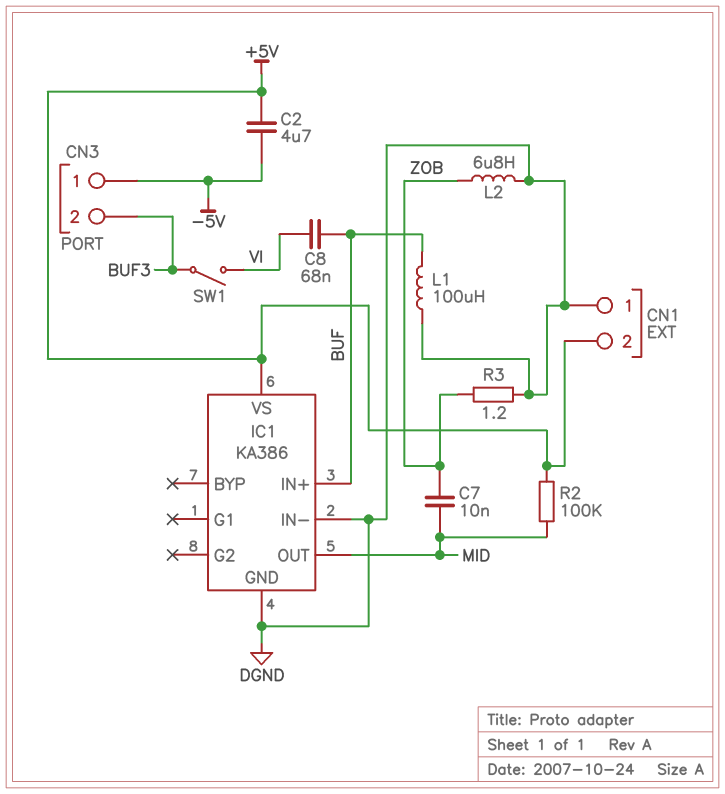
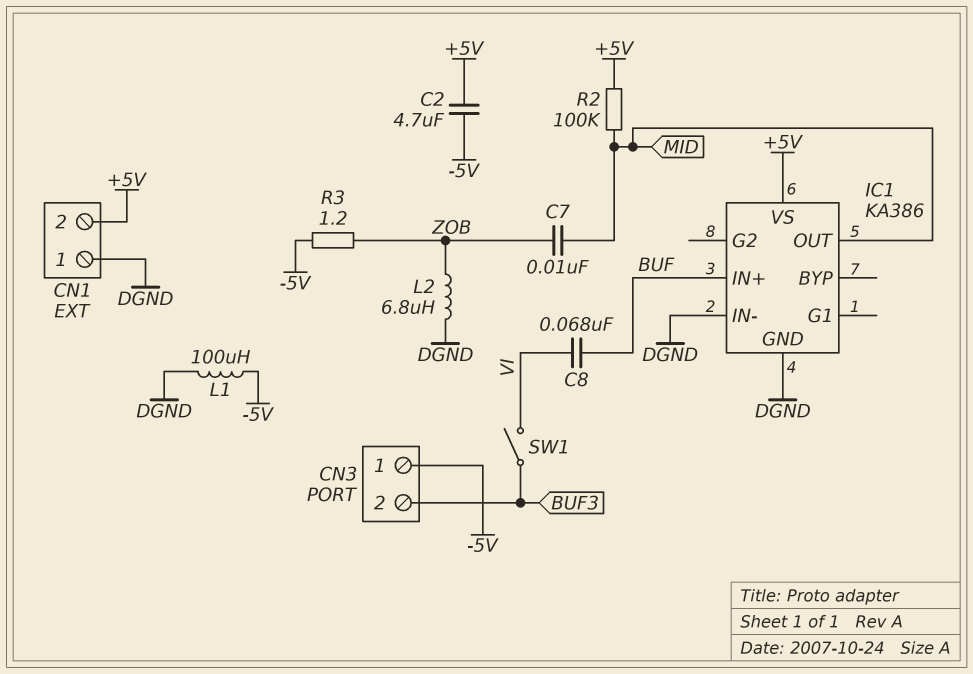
L1: 100uH (BUF, DGND) -> 100uH (-5V, DGND)
R3: 1.2 (DGND, ZOB) -> 1.2 (-5V, ZOB)

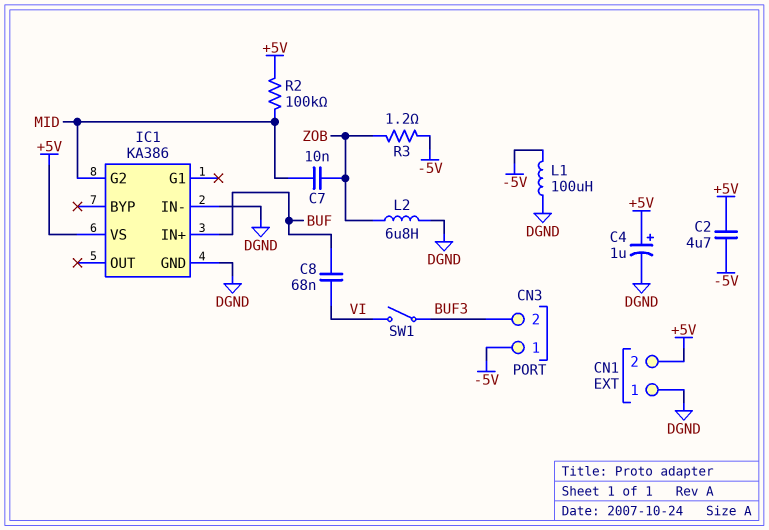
C4: none -> 1uF (plus +5V, minus DGND)
IC1 pin G2: none -> MID
IC1 pin OUT: MID -> none

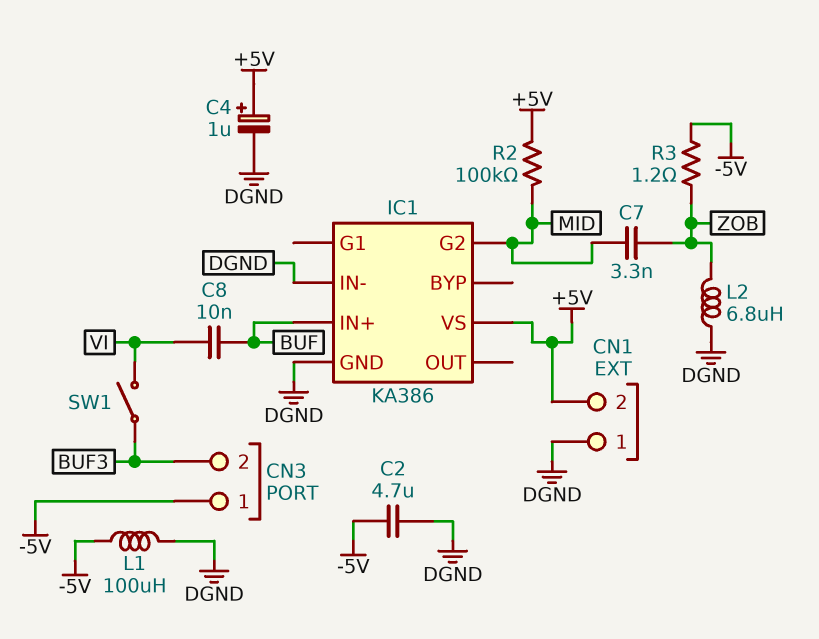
C2: 4.7uF (+5V, -5V) -> 4.7uF (-5V, DGND)
C7: 10nF (MID, ZOB) -> 3.3nF (MID, ZOB)
C8: 68nF (BUF, VI) -> 10nF (BUF, VI)

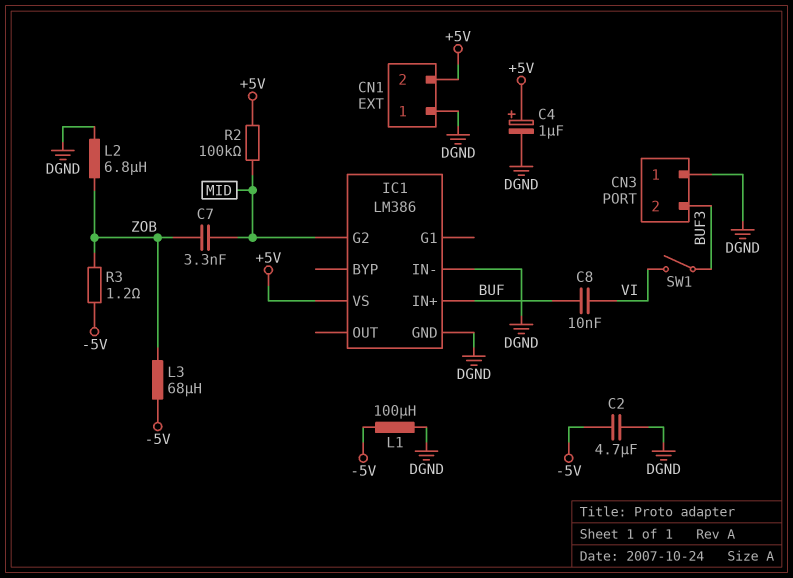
CN3 pin 1: -5V -> DGND
IC1: KA386 -> LM386
L3: none -> 68uH (-5V, ZOB)

